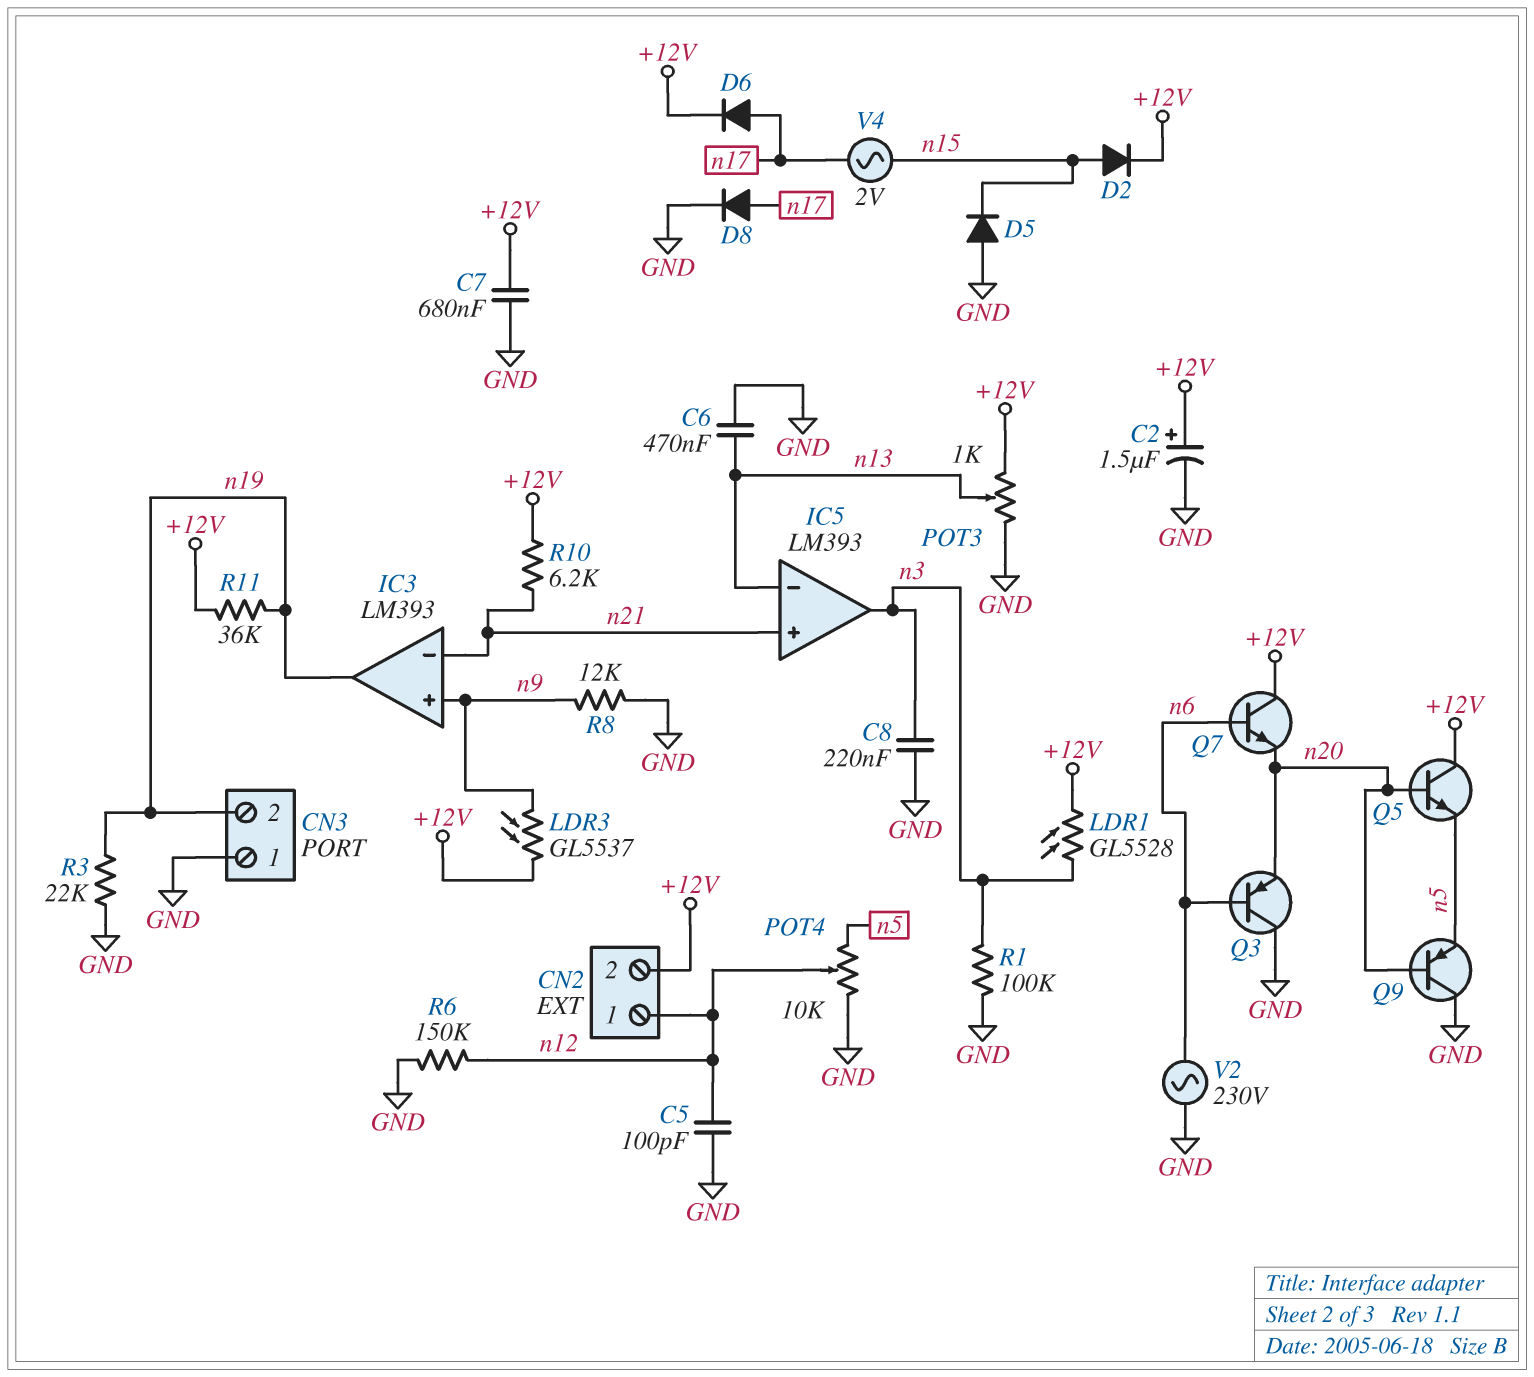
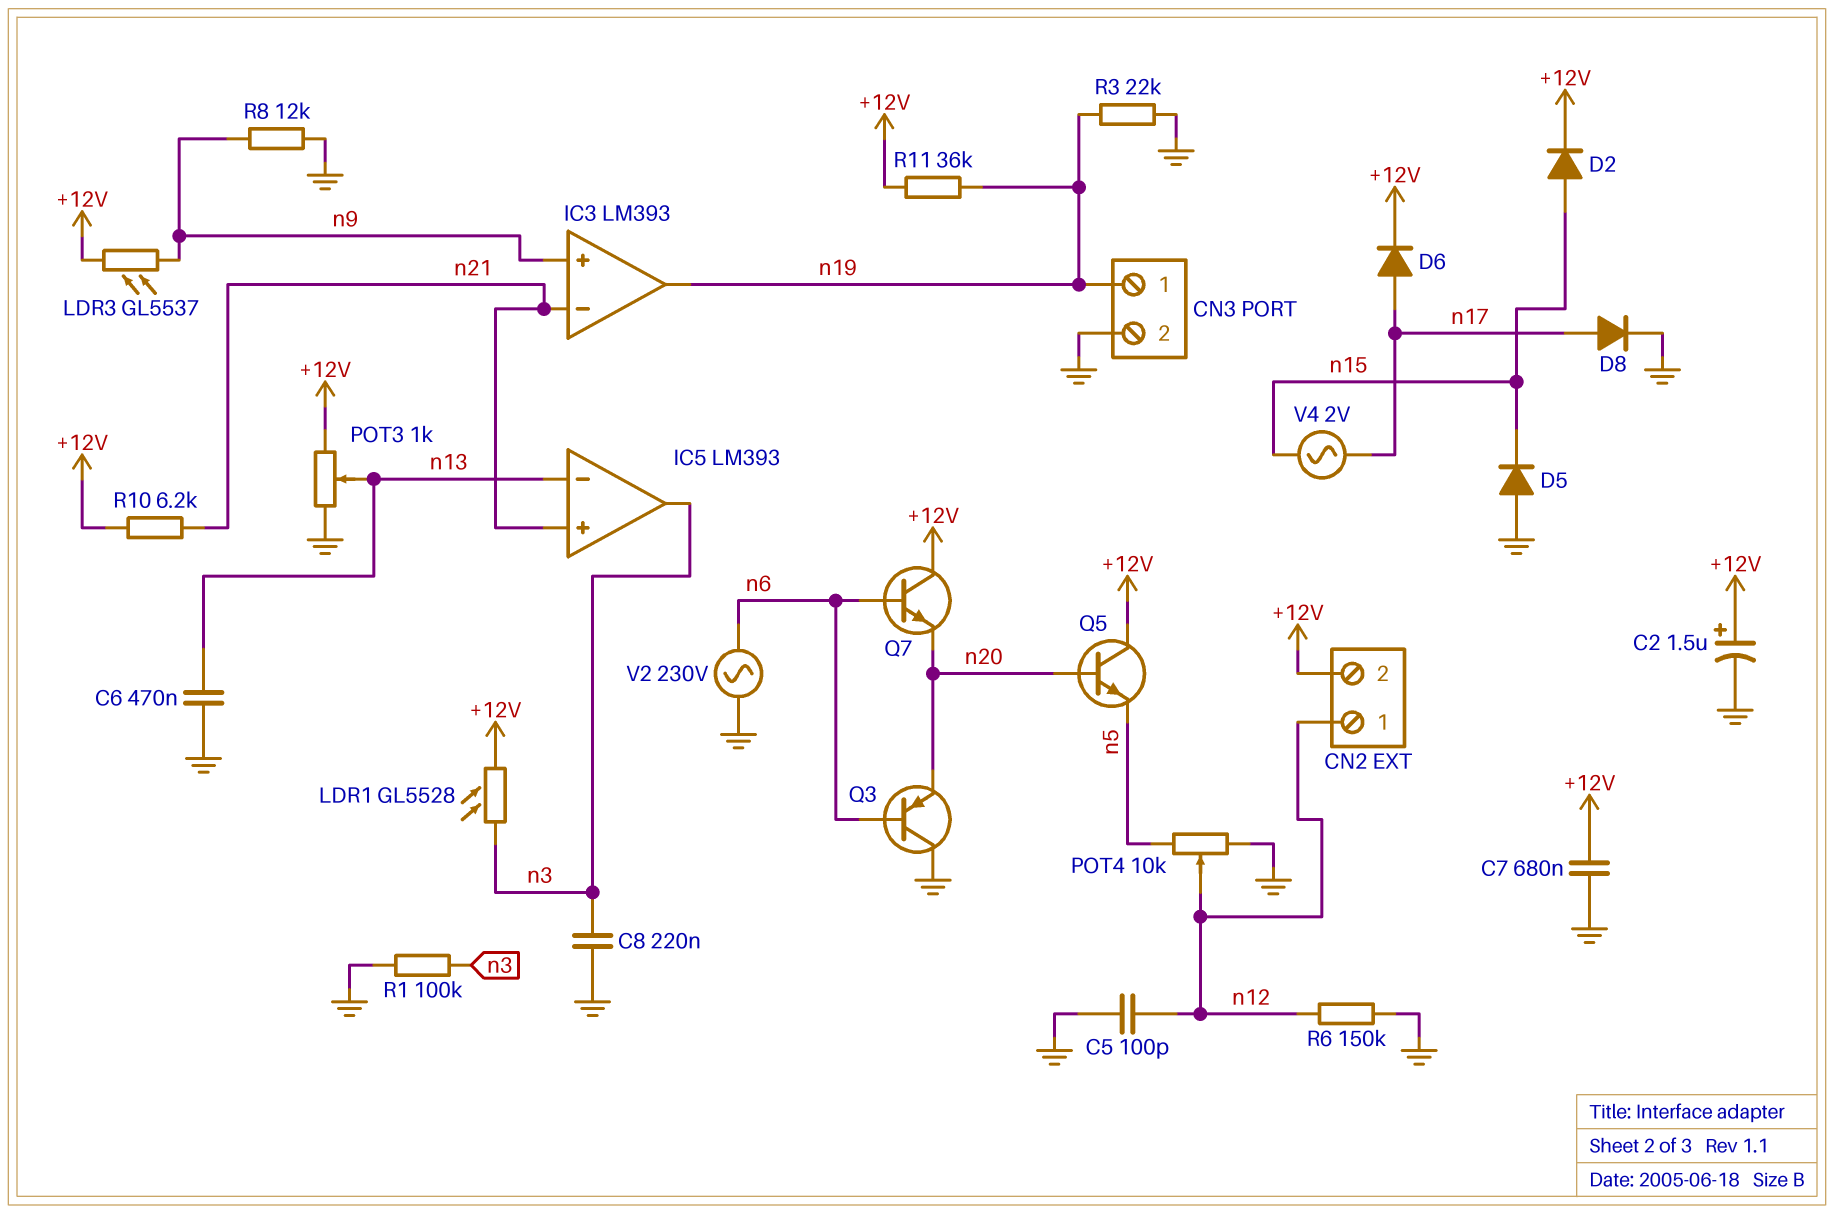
CN3 pin 1: GND -> n19
CN3 pin 2: n19 -> GND
Q9: PNP (B n20, C GND, E n5) -> none

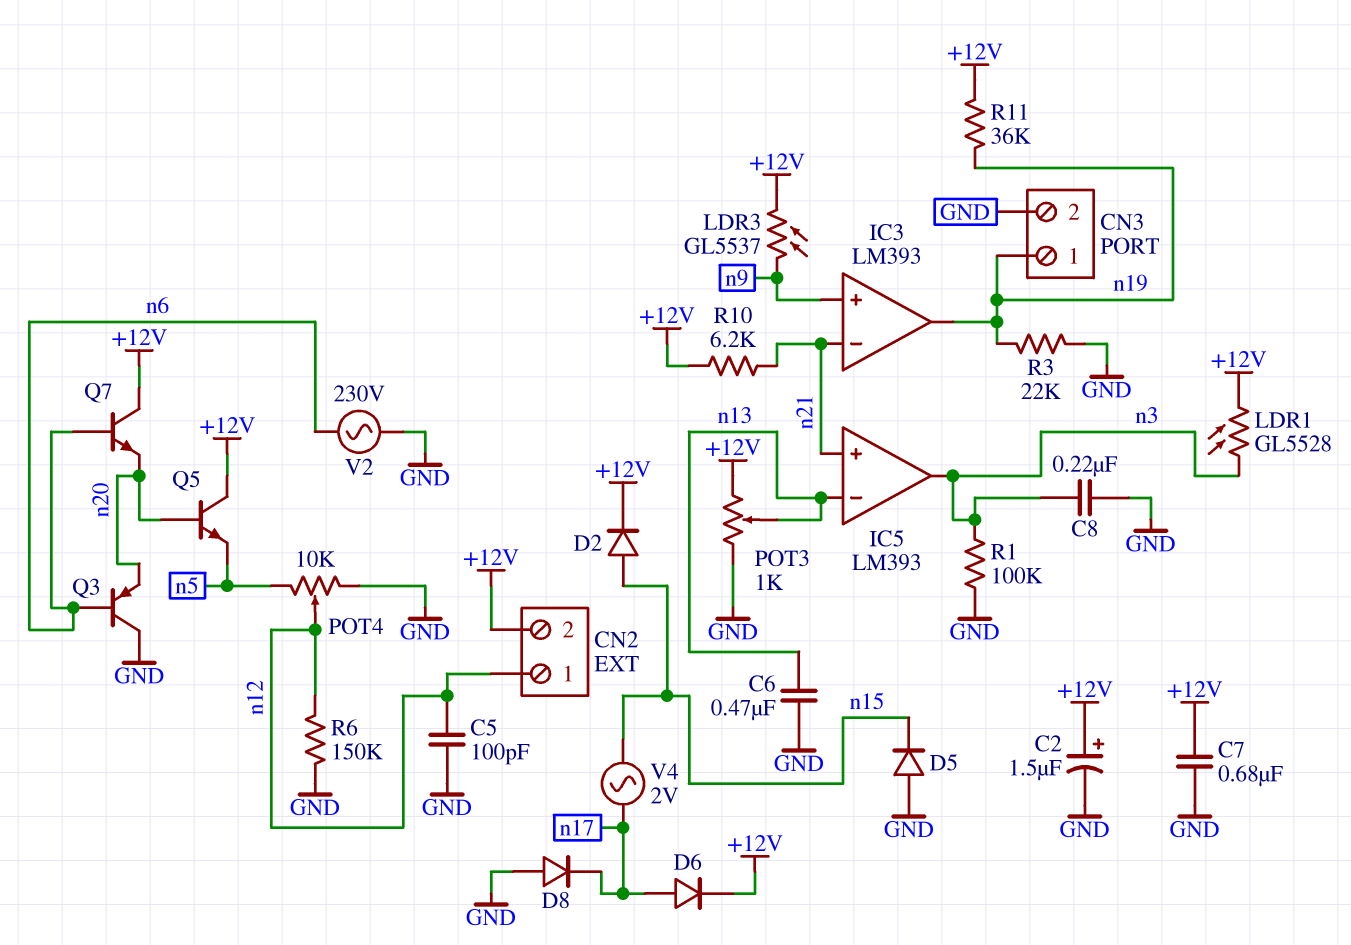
D8: diode (A n17, K GND) -> diode (A GND, K n17)
R8: 12k (GND, n9) -> none

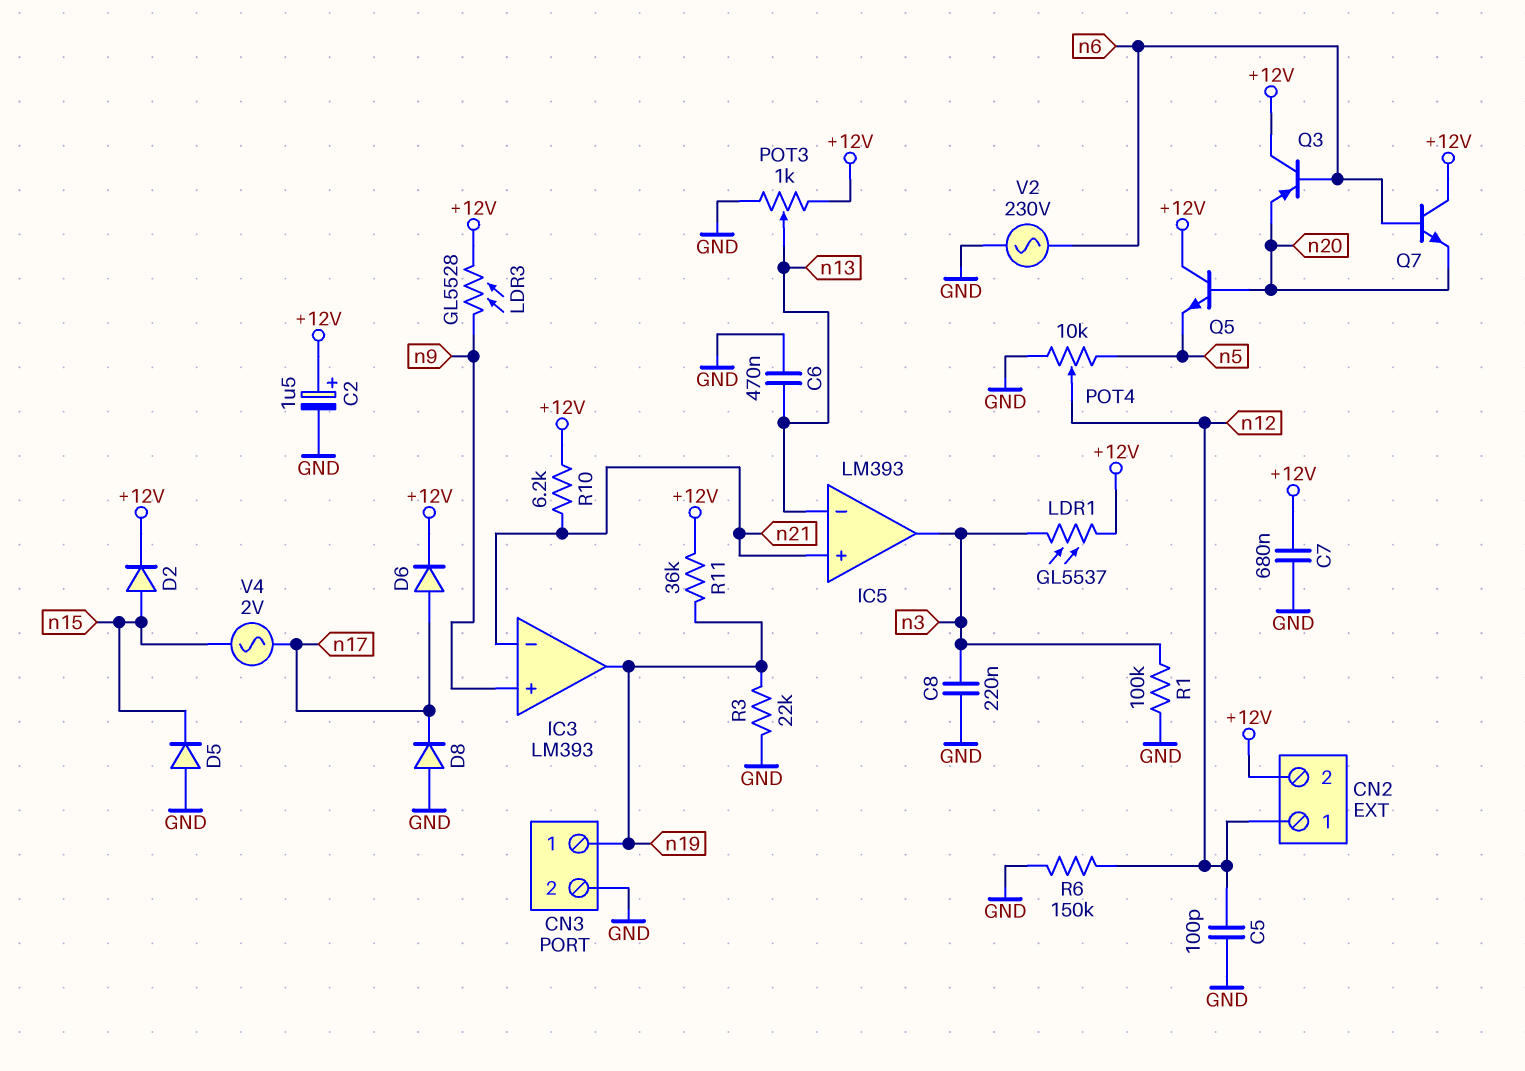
LDR1: GL5528 (+12V, n3) -> GL5537 (+12V, n3)
LDR3: GL5537 (+12V, n9) -> GL5528 (+12V, n9)
Q3: PNP (B n6, C GND, E n20) -> PNP (B n6, C +12V, E n20)

